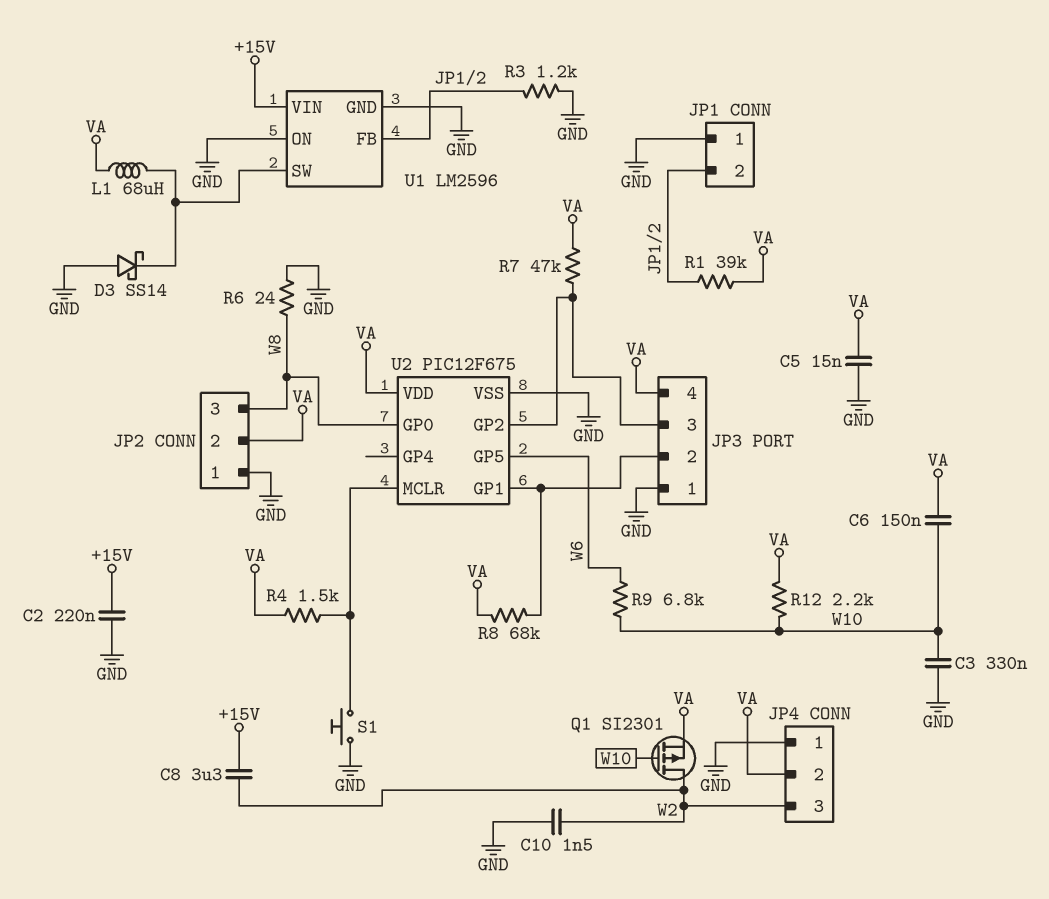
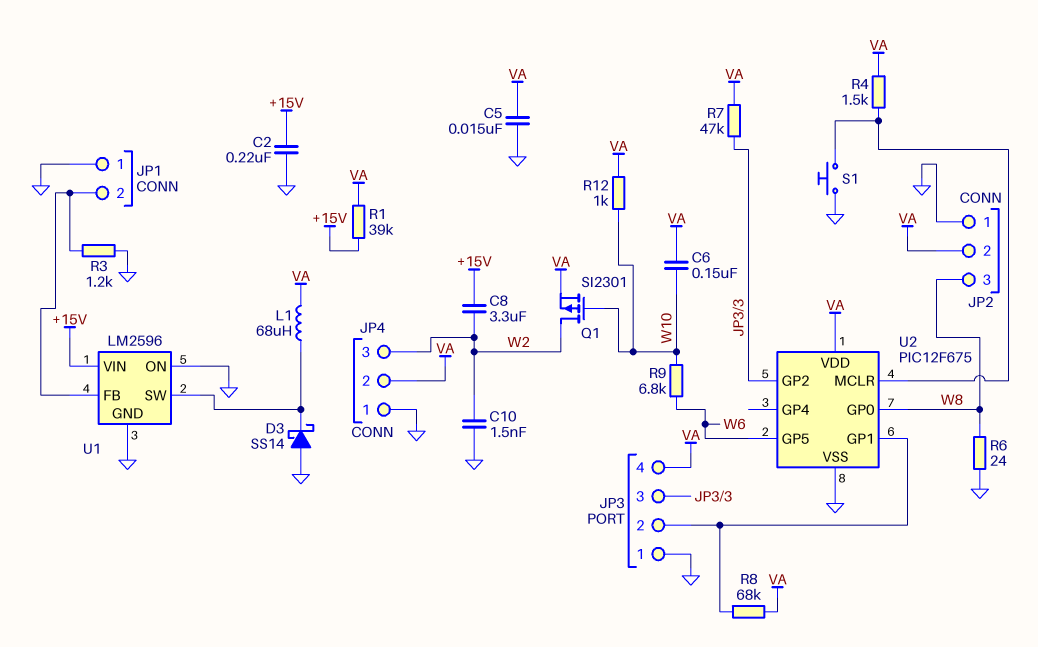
C3: 330nF (GND, W10) -> none
R1: 39k (JP1/2, VA) -> 39k (+15V, VA)
R12: 2.2k (VA, W10) -> 1k (VA, W10)

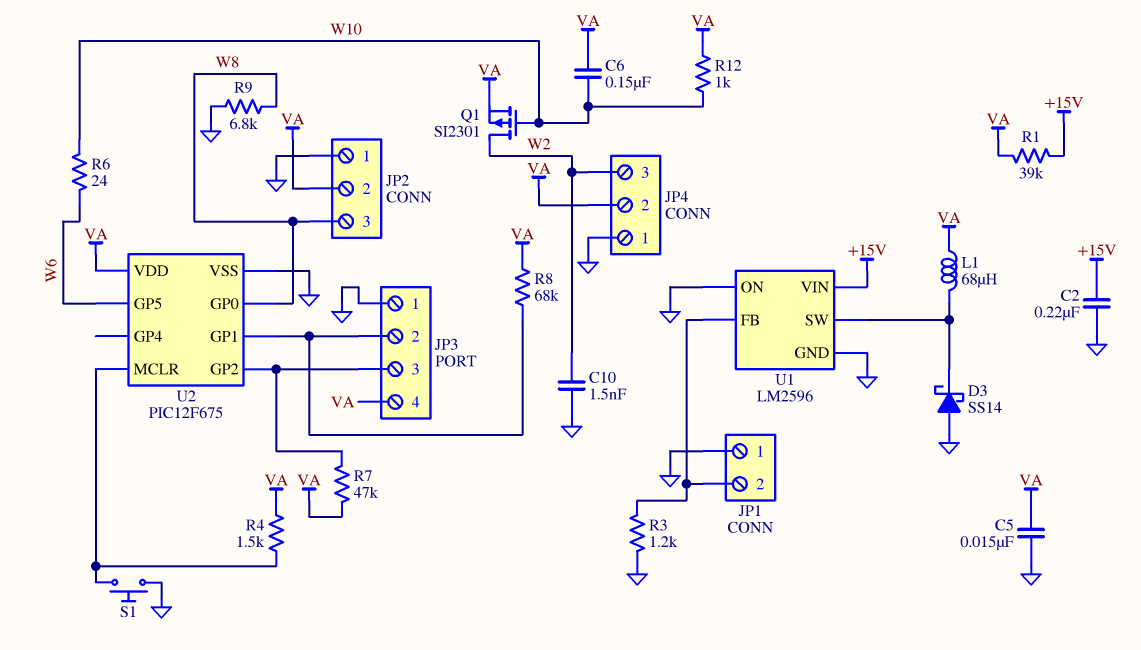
C8: 3.3uF (+15V, W2) -> none
R6: 24 (GND, W8) -> 24 (W6, W10)
R9: 6.8k (W6, W10) -> 6.8k (GND, W8)

